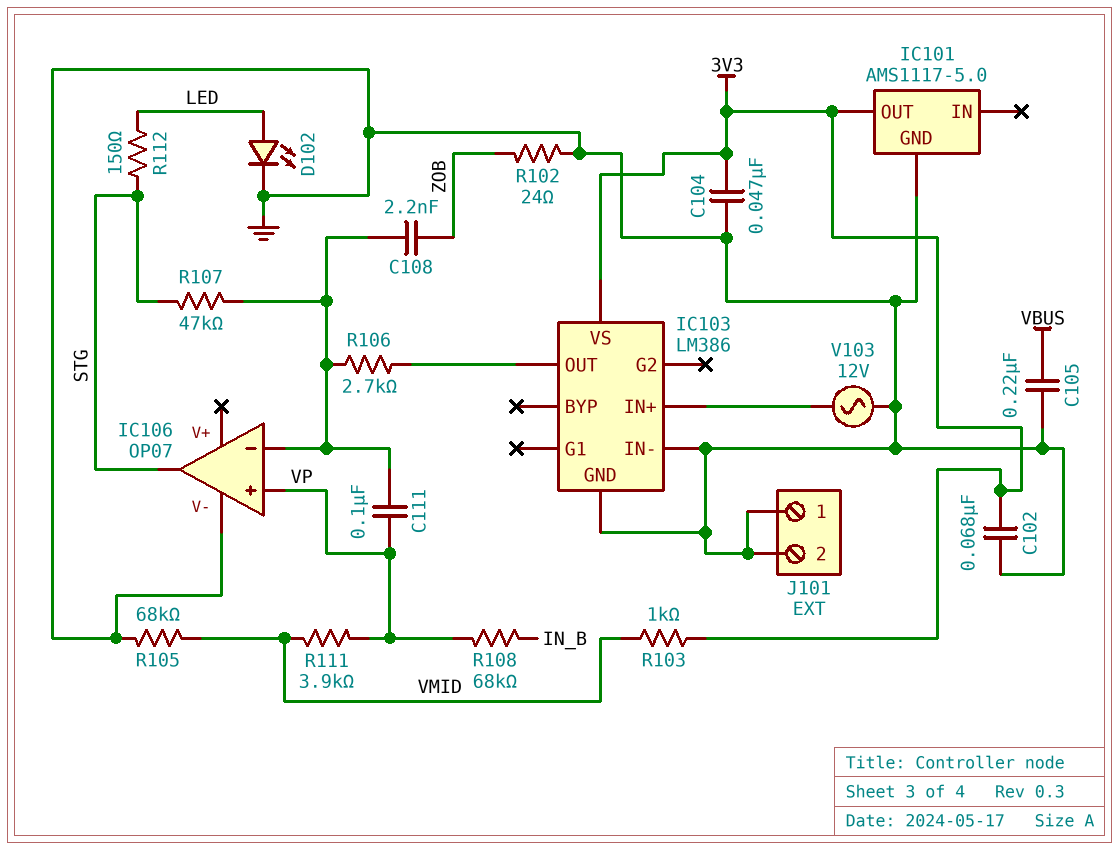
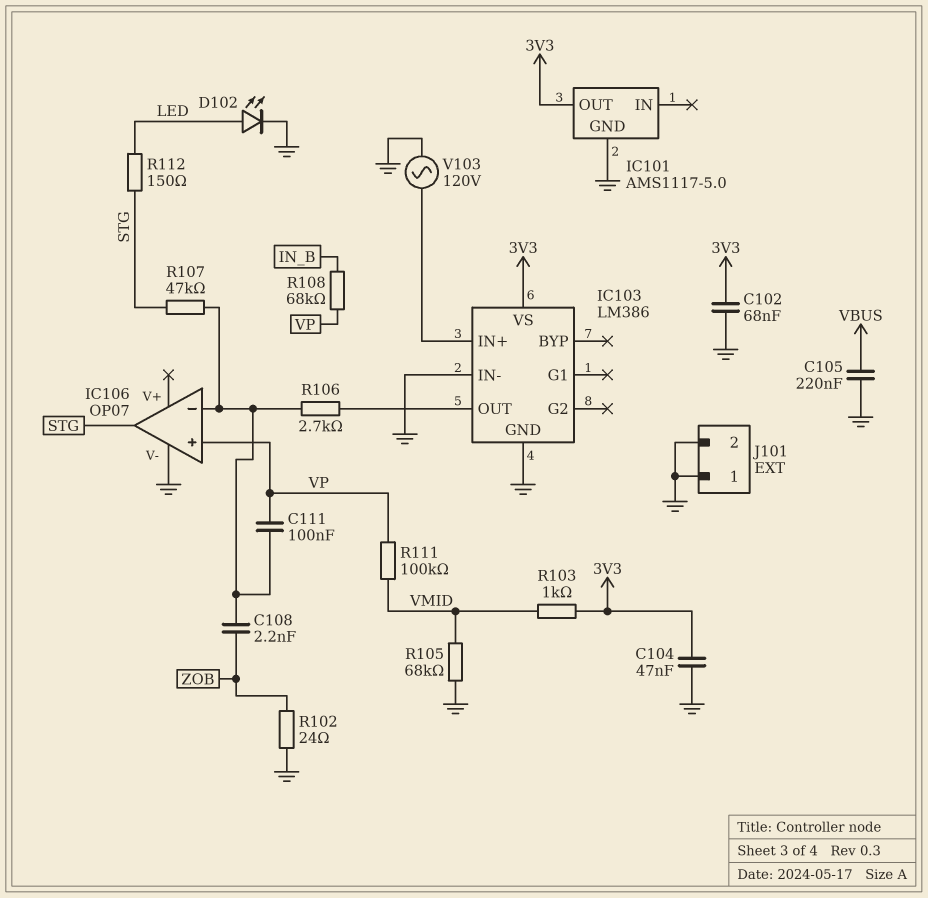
R111: 3.9k (VMID, VP) -> 100k (VMID, VP)
V103: AC 12V (GND, IC103/IN+) -> AC 120V (GND, IC103/IN+)

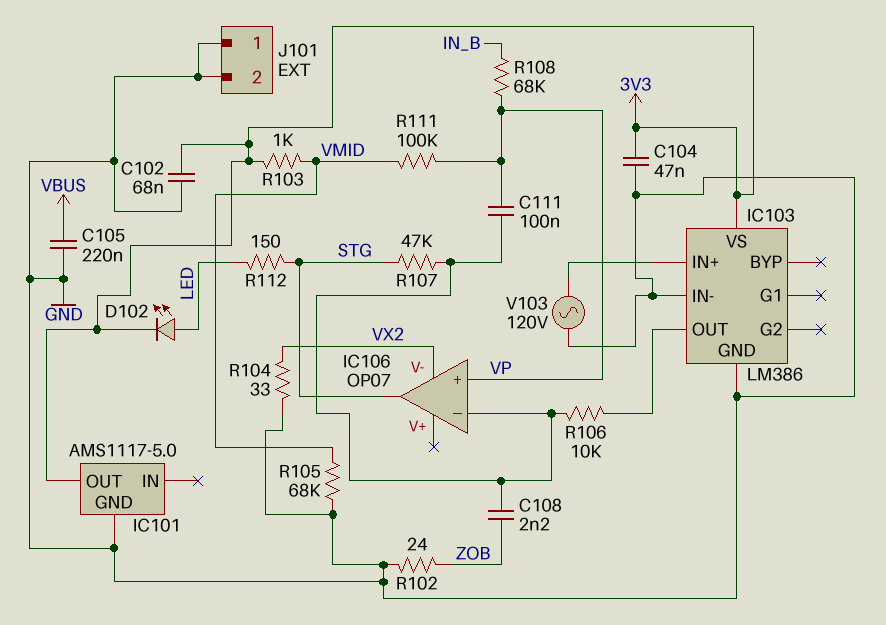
D102: LED (A LED, K GND) -> LED (A LED, K 3V3)
IC106 pin V-: GND -> VX2
R104: none -> 33 (GND, VX2)
R106: 2.7k (IC103/OUT, IC106/in-) -> 10k (IC103/OUT, IC106/in-)

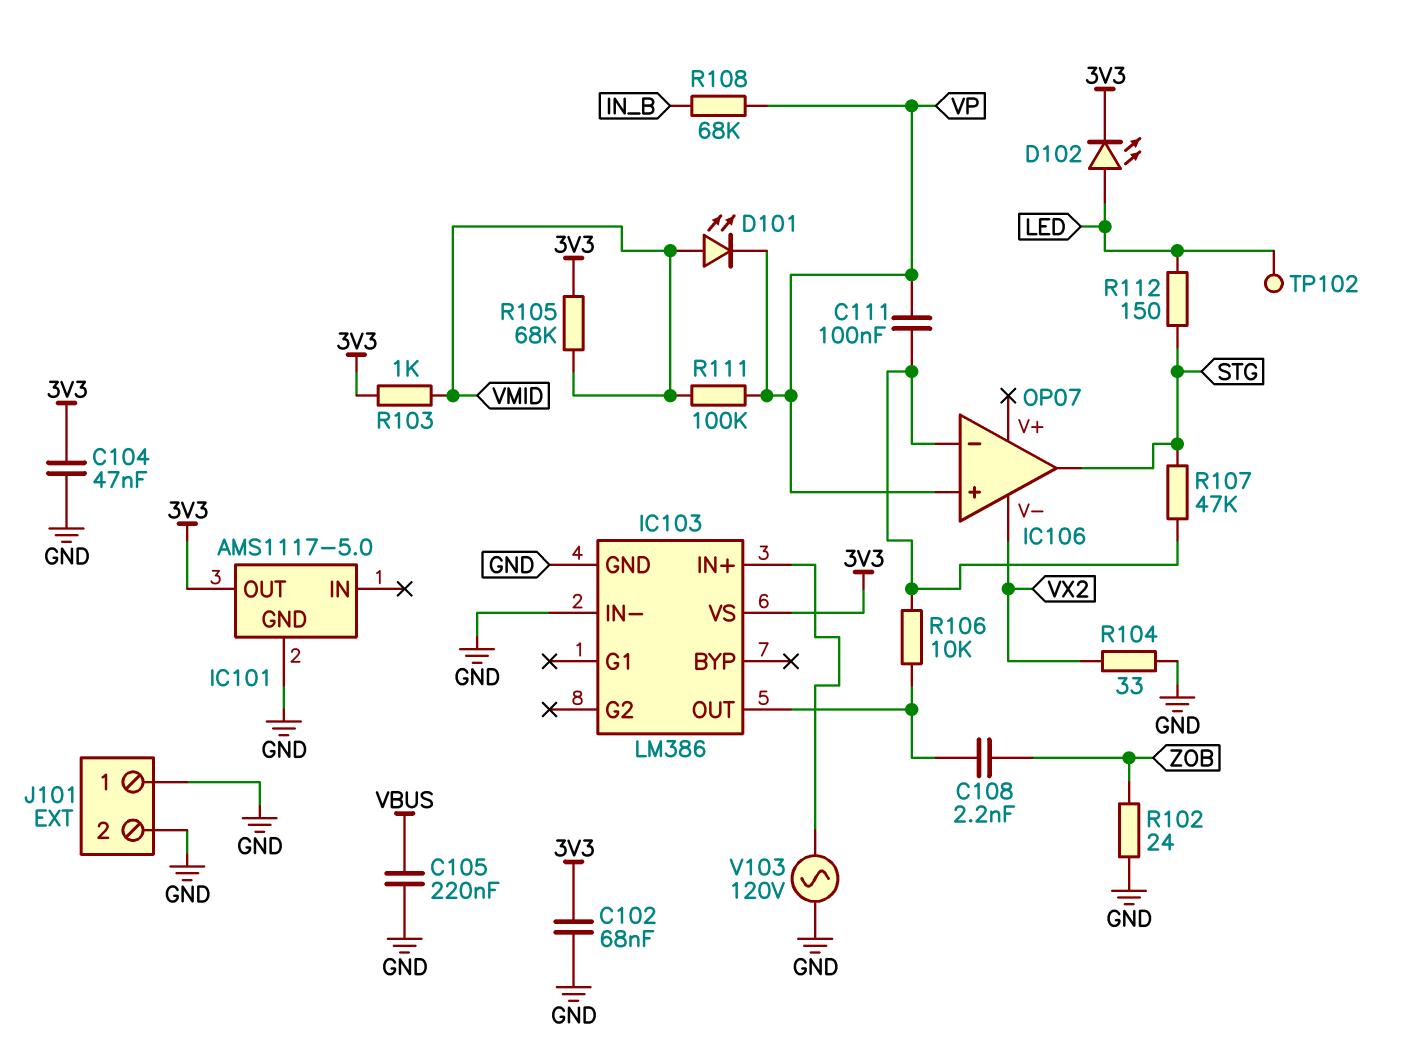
C108: 2.2nF (IC106/in-, ZOB) -> 2.2nF (IC103/OUT, ZOB)
D101: none -> LED (A VMID, K VP)
R105: 68k (GND, VMID) -> 68k (3V3, VMID)
TP102: none -> test point (LED)

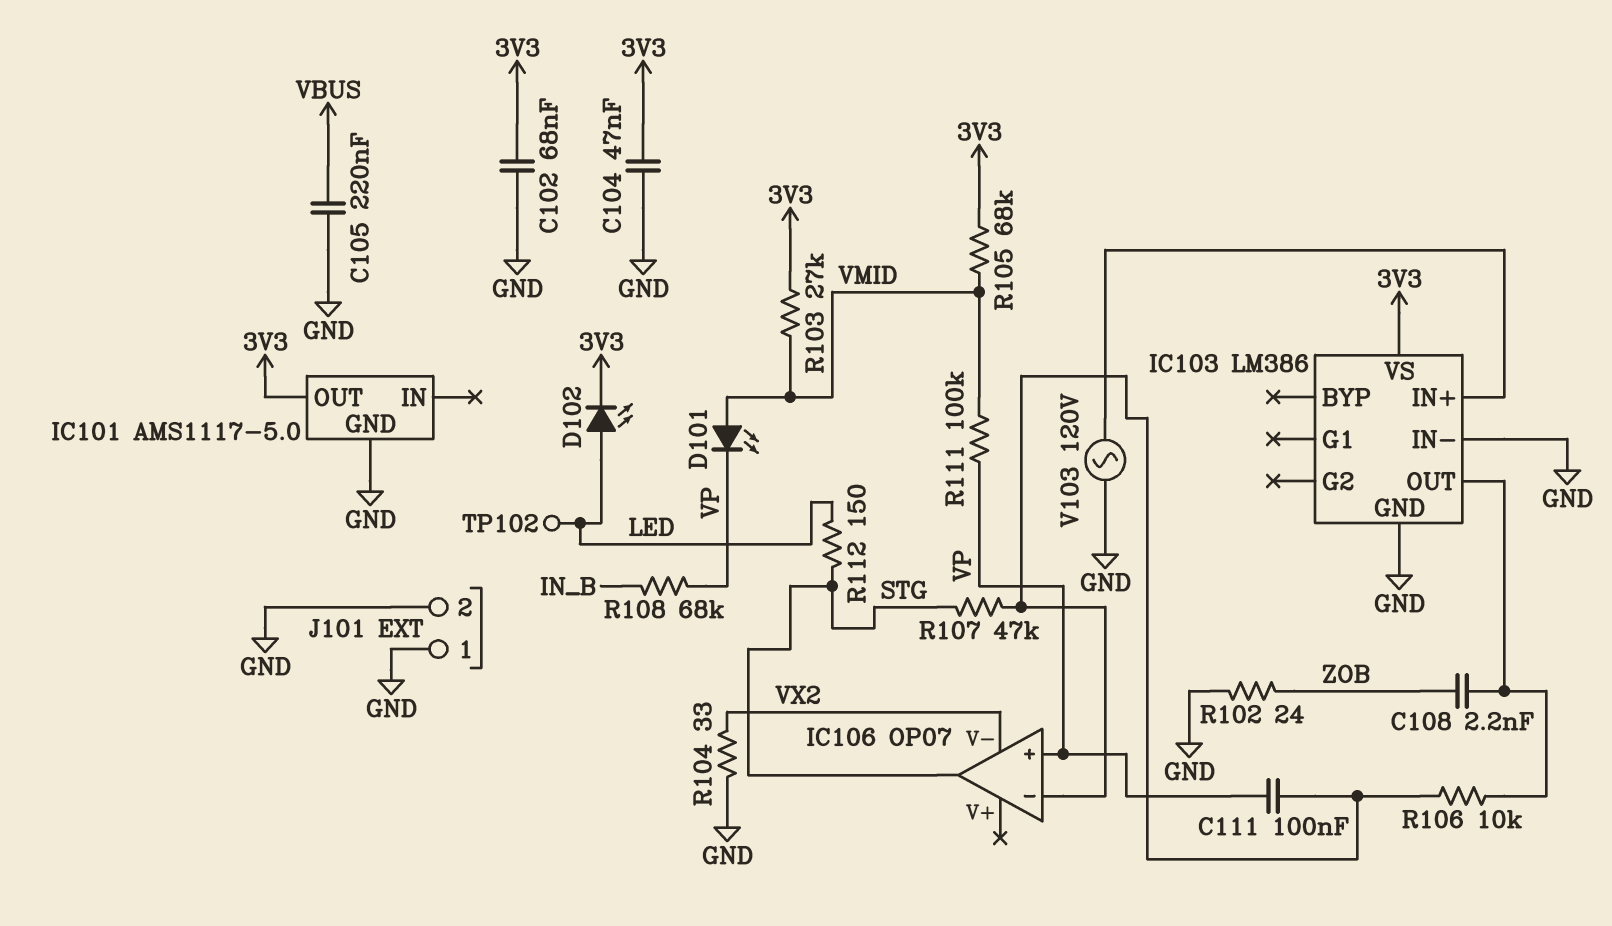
R103: 1k (3V3, VMID) -> 27k (3V3, VMID)

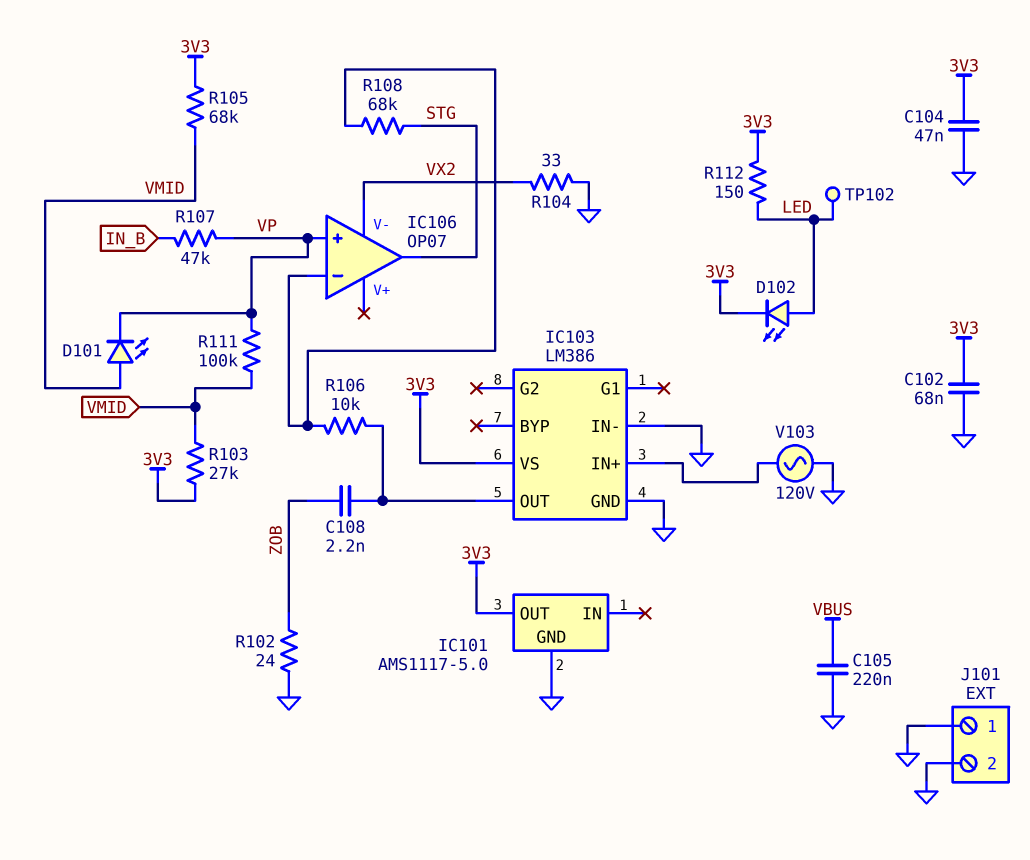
C111: 100nF (IC106/in-, VP) -> none
R107: 47k (IC106/in-, STG) -> 47k (IN_B, VP)
R108: 68k (IN_B, VP) -> 68k (IC106/in-, STG)
R112: 150 (LED, STG) -> 150 (3V3, LED)

